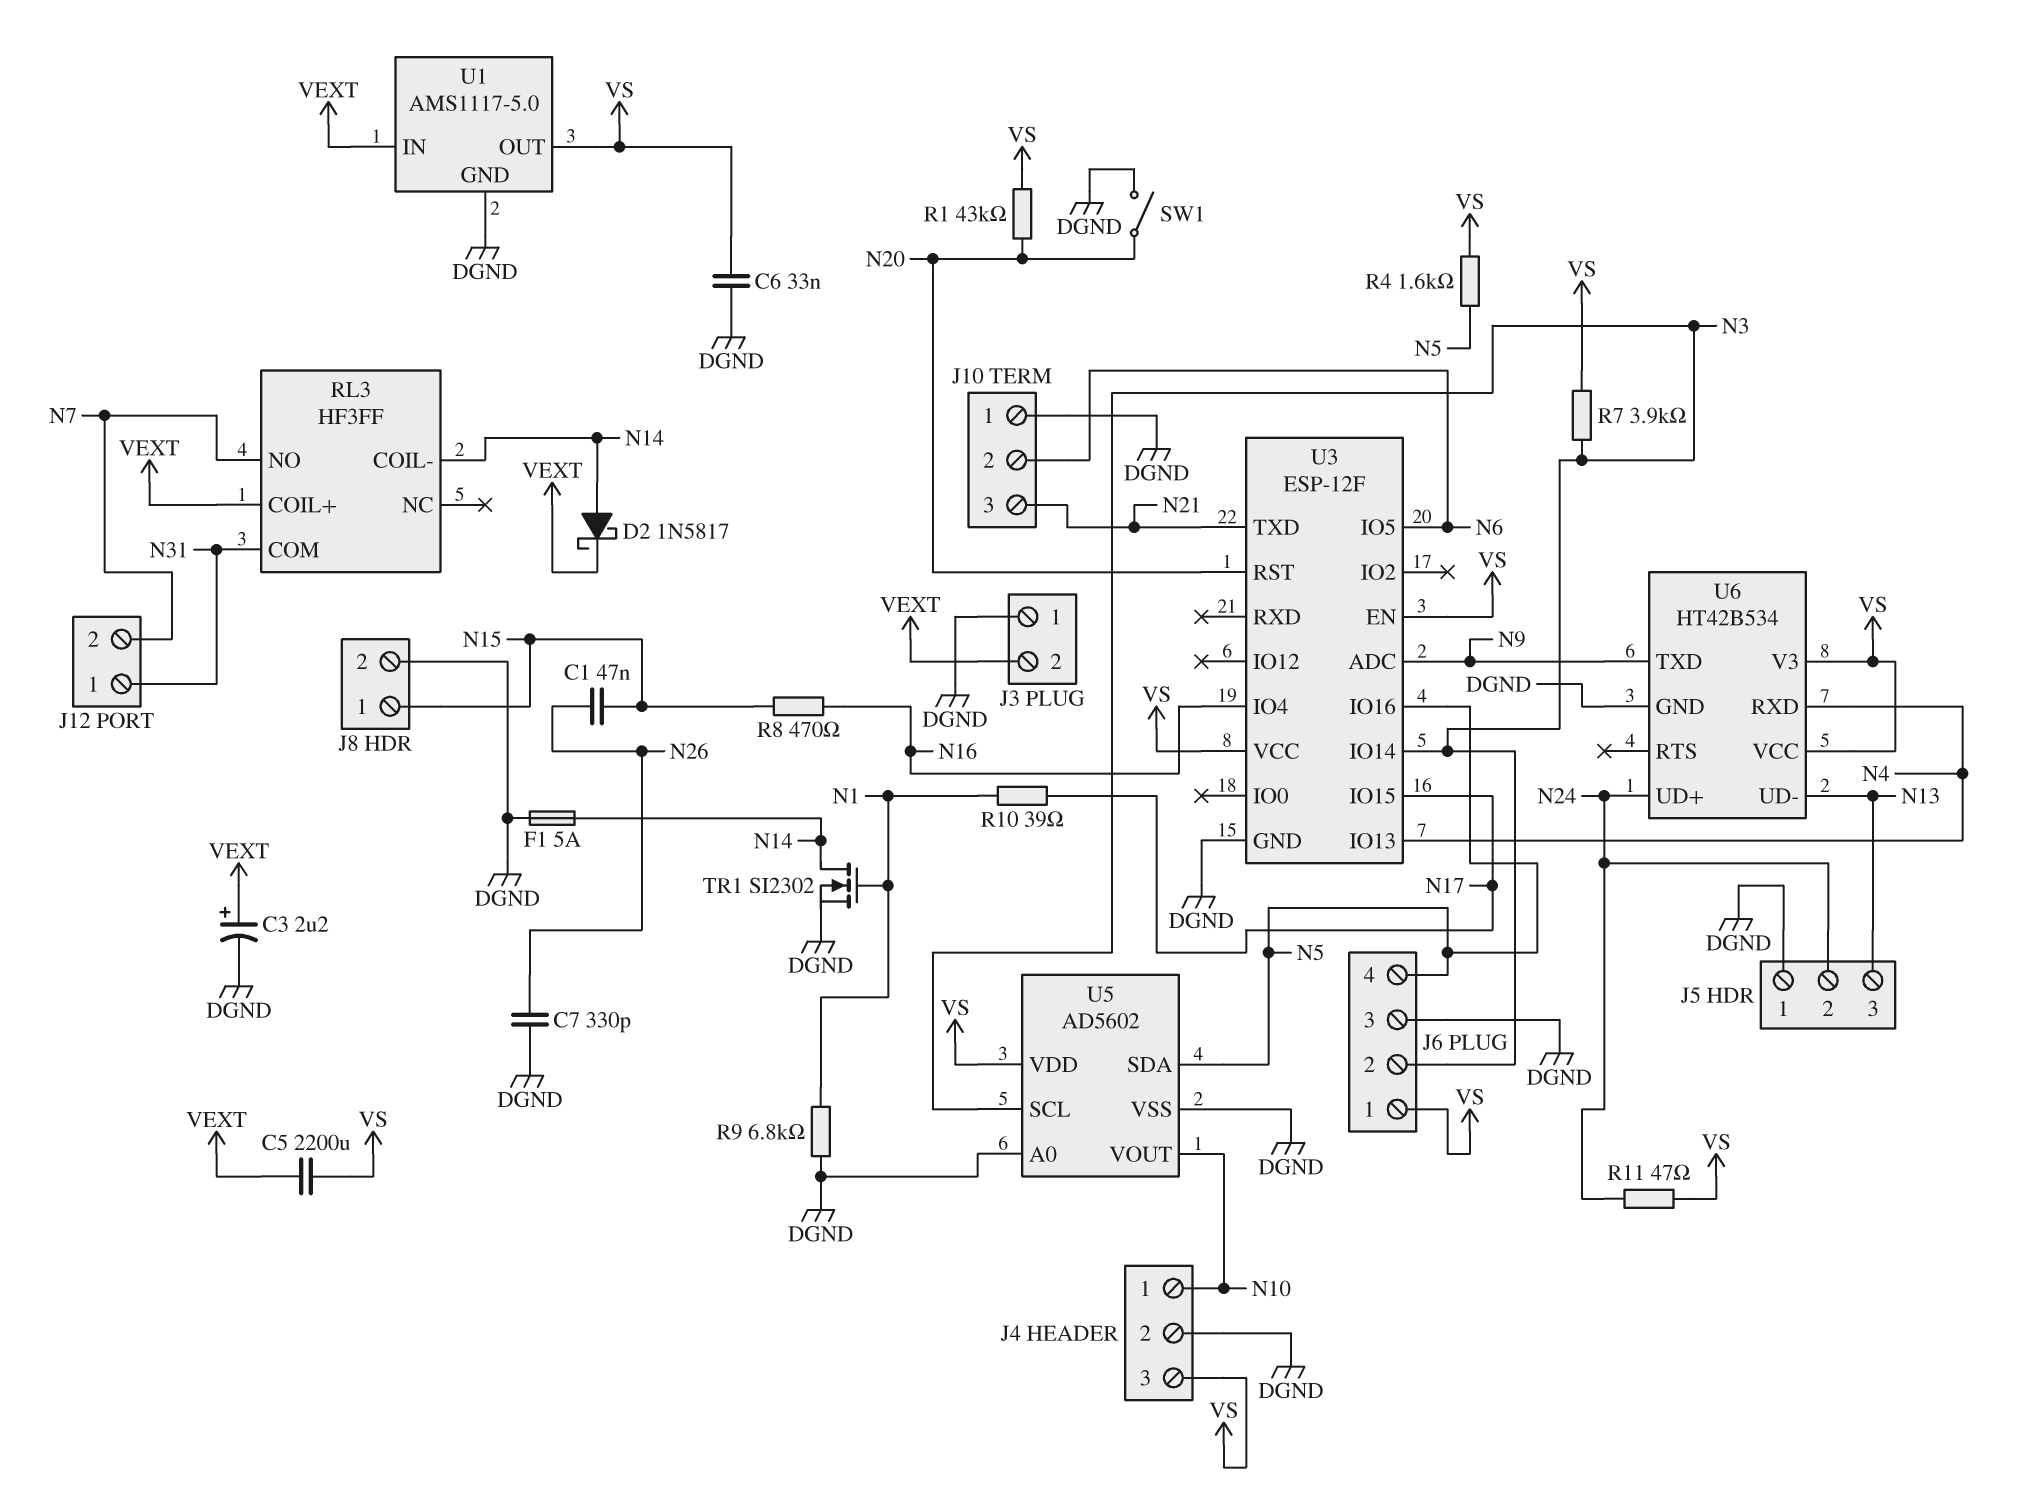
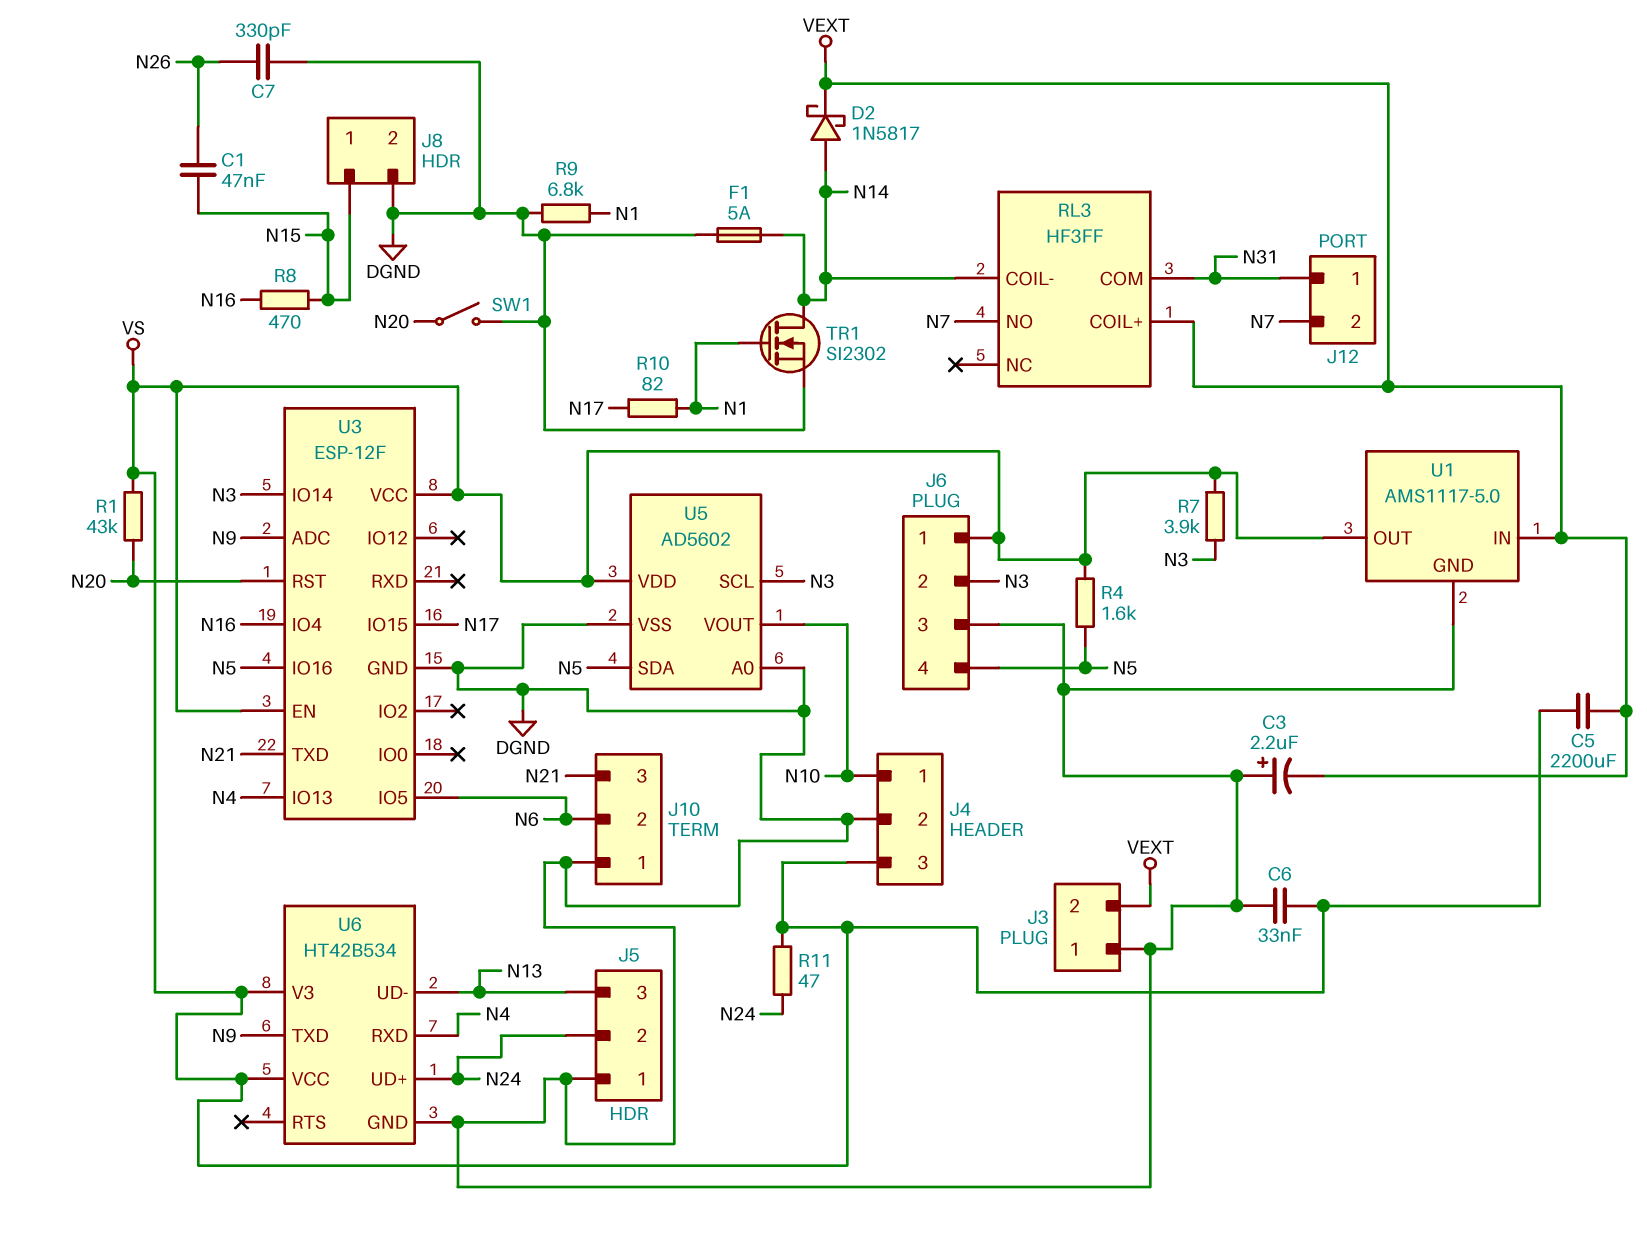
C3: 2.2uF (plus VEXT, minus DGND) -> 2.2uF (plus DGND, minus VEXT)
R10: 39 (N1, N17) -> 82 (N1, N17)

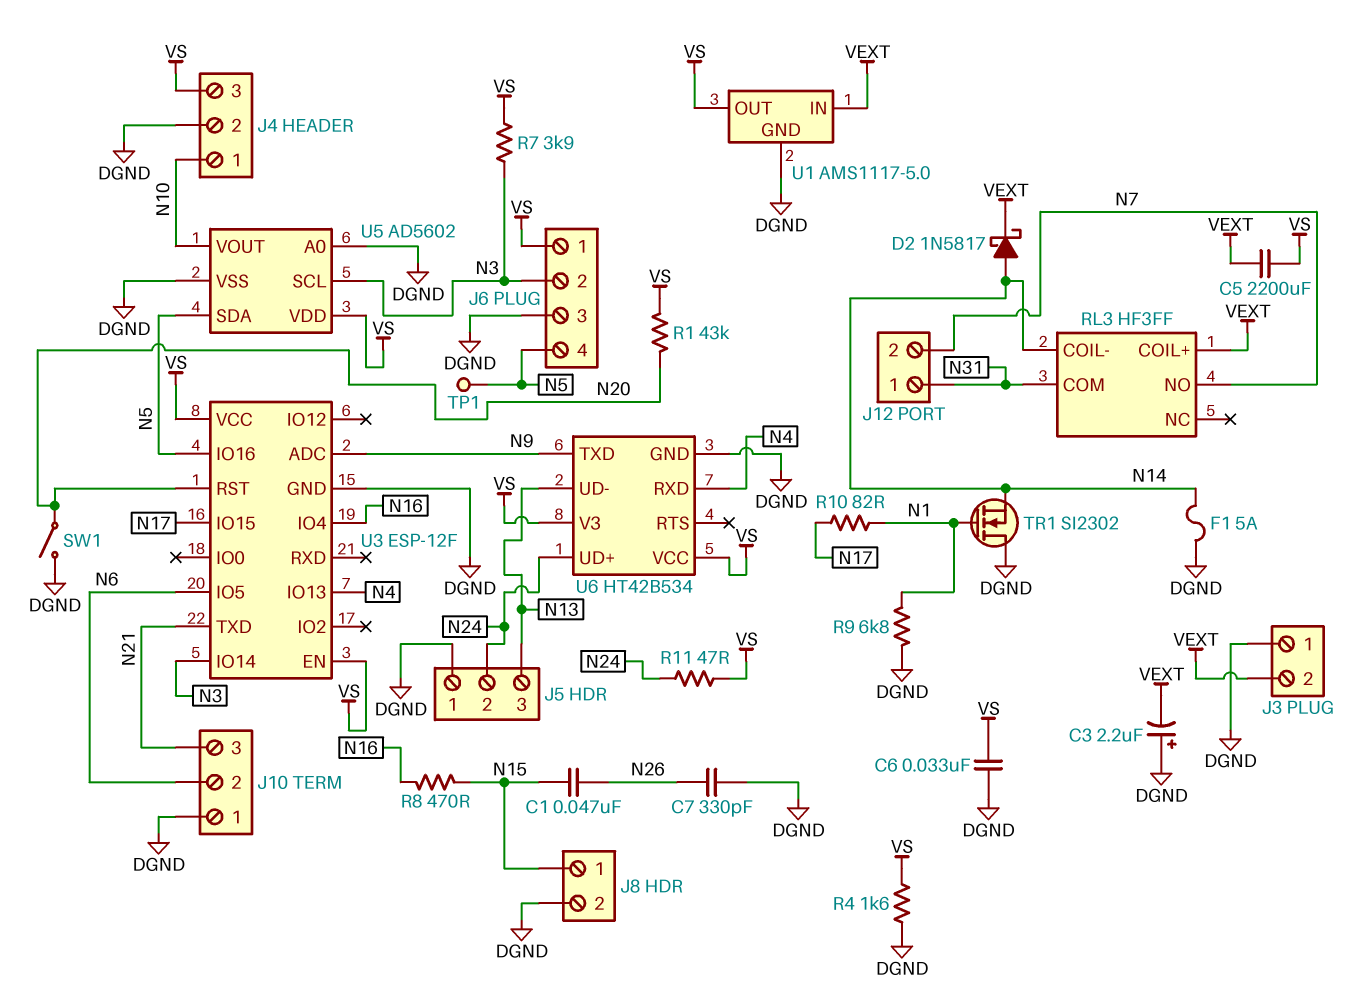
R4: 1.6k (N5, VS) -> 1.6k (DGND, VS)
TP1: none -> test point (N5)
TR1: NMOS SI2302 (G N1, D N14, S DGND) -> NMOS SI2302 (G N1, D DGND, S N14)

